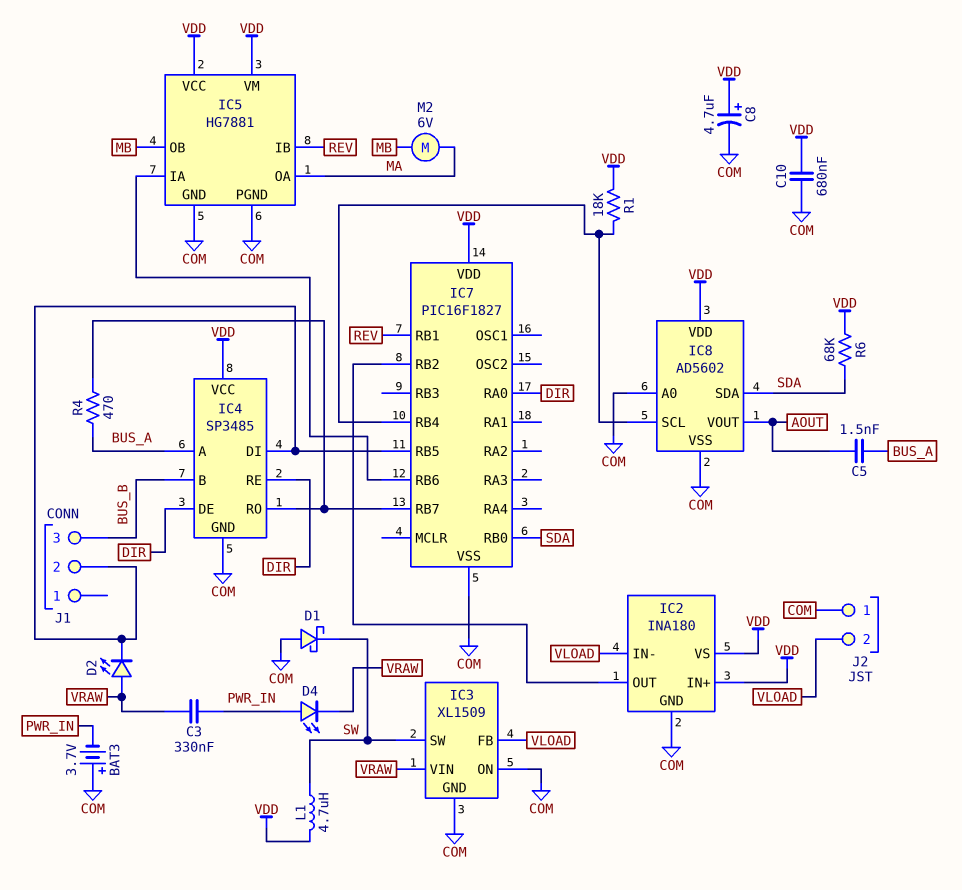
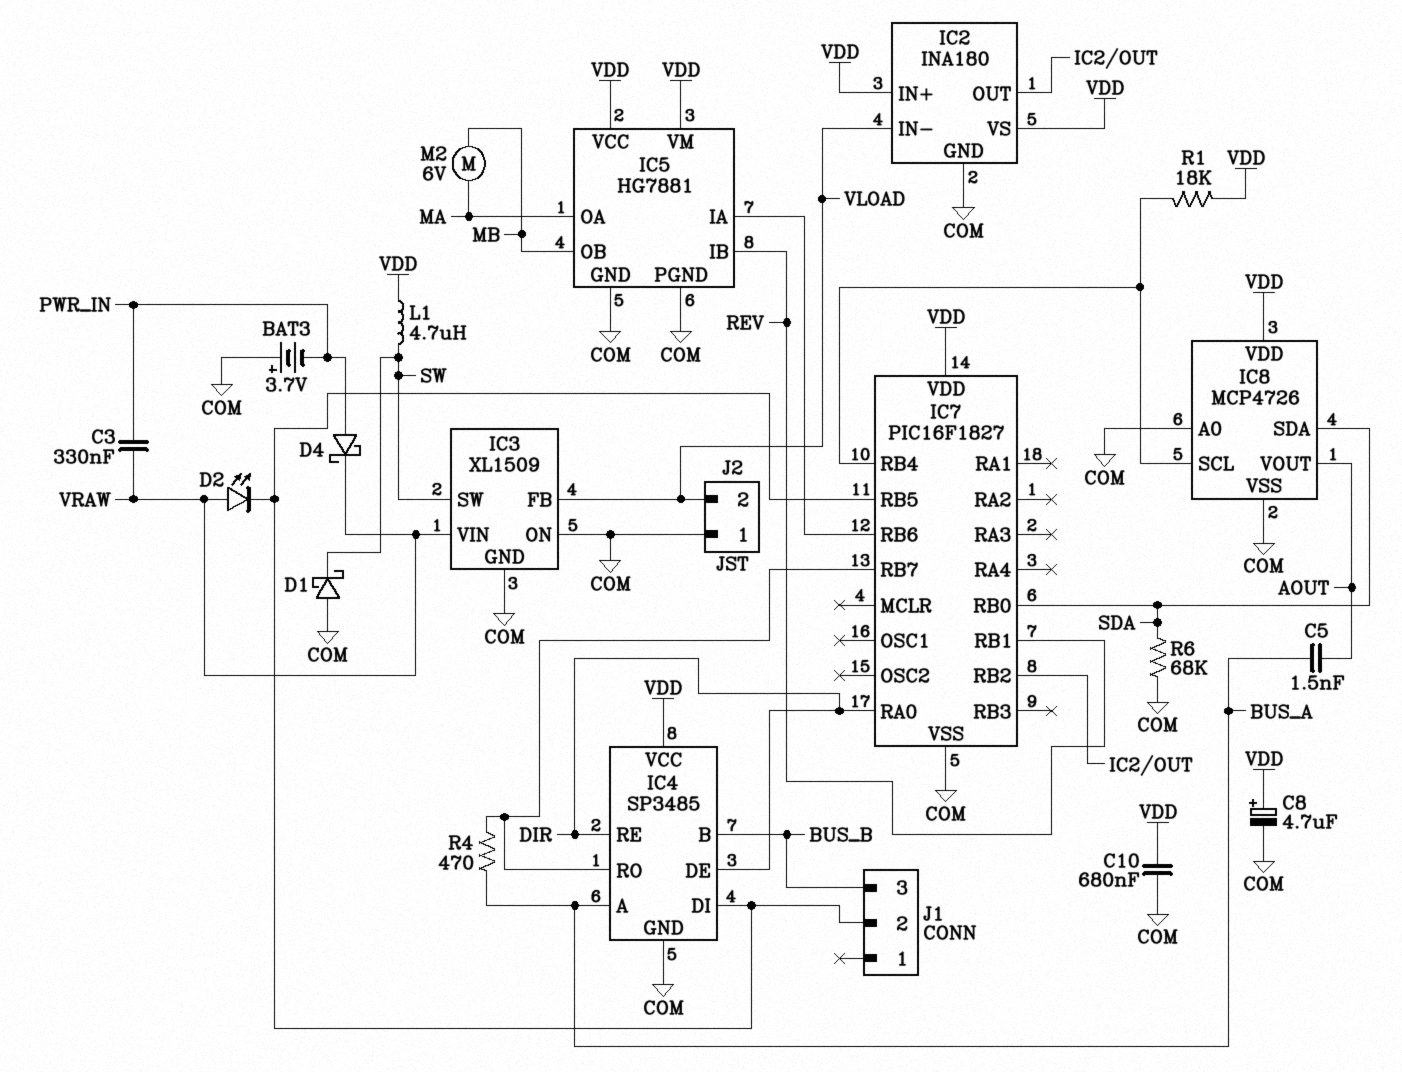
D4: LED (A PWR_IN, K VRAW) -> schottky (A PWR_IN, K VRAW)
IC8: AD5602 -> MCP4726
R6: 68k (SDA, VDD) -> 68k (COM, SDA)

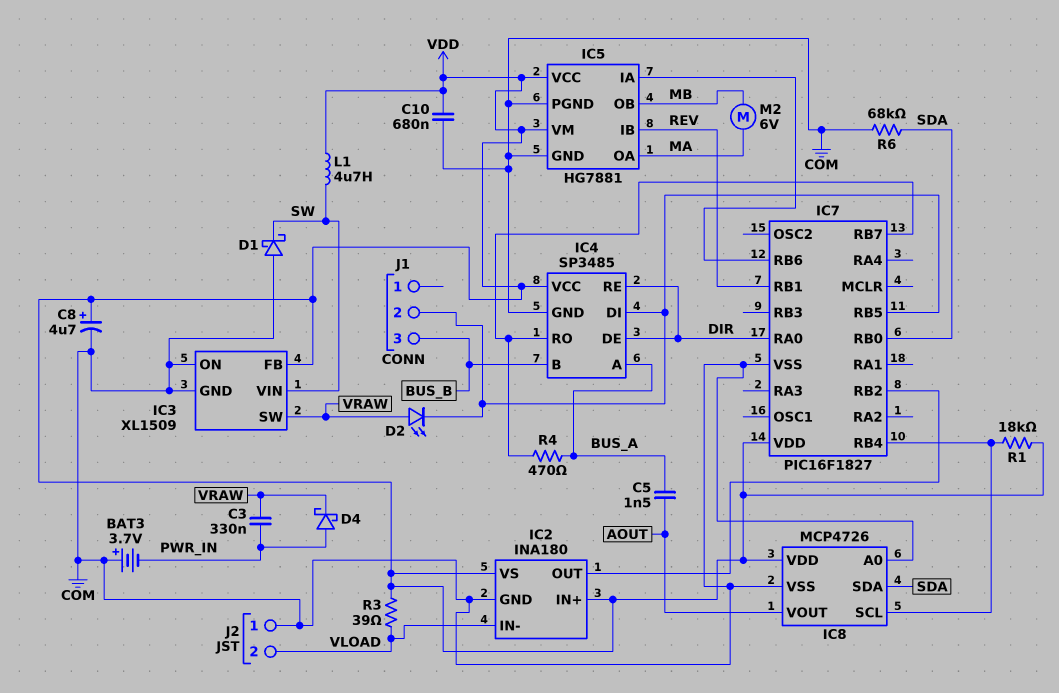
IC3 pin FB: VLOAD -> VDD
IC3 pin SW: SW -> VRAW
IC3 pin VIN: VRAW -> SW
R3: none -> 39 (VDD, VLOAD)

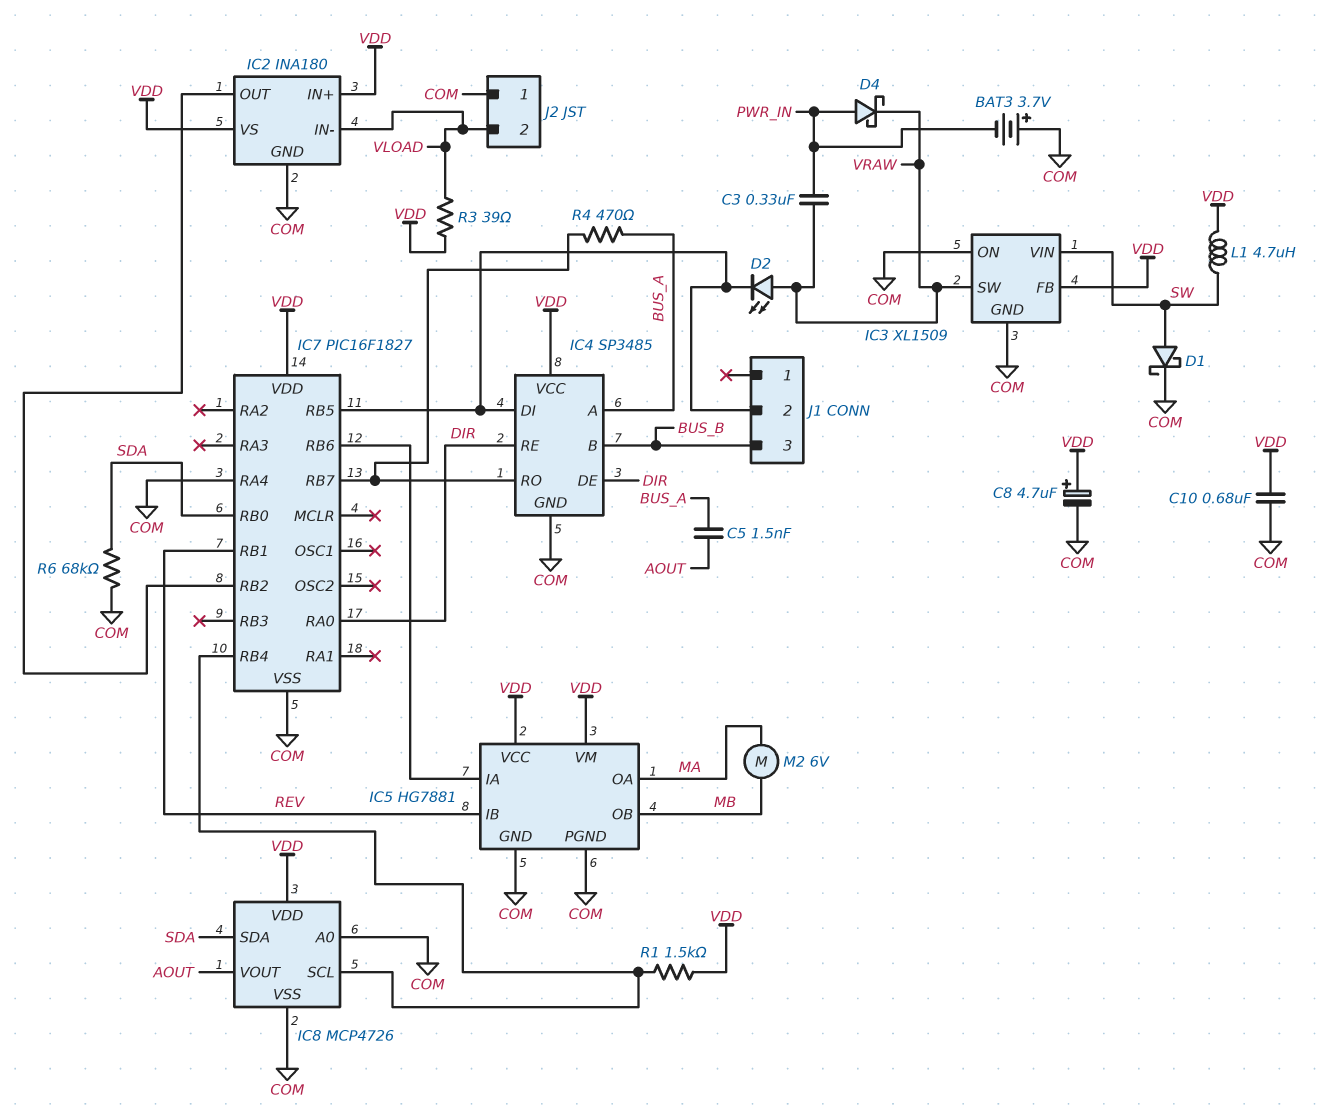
D1: schottky (A COM, K SW) -> schottky (A SW, K COM)
IC7 pin RA4: none -> COM
R1: 18k (IC7/RB4, VDD) -> 1.5k (IC7/RB4, VDD)

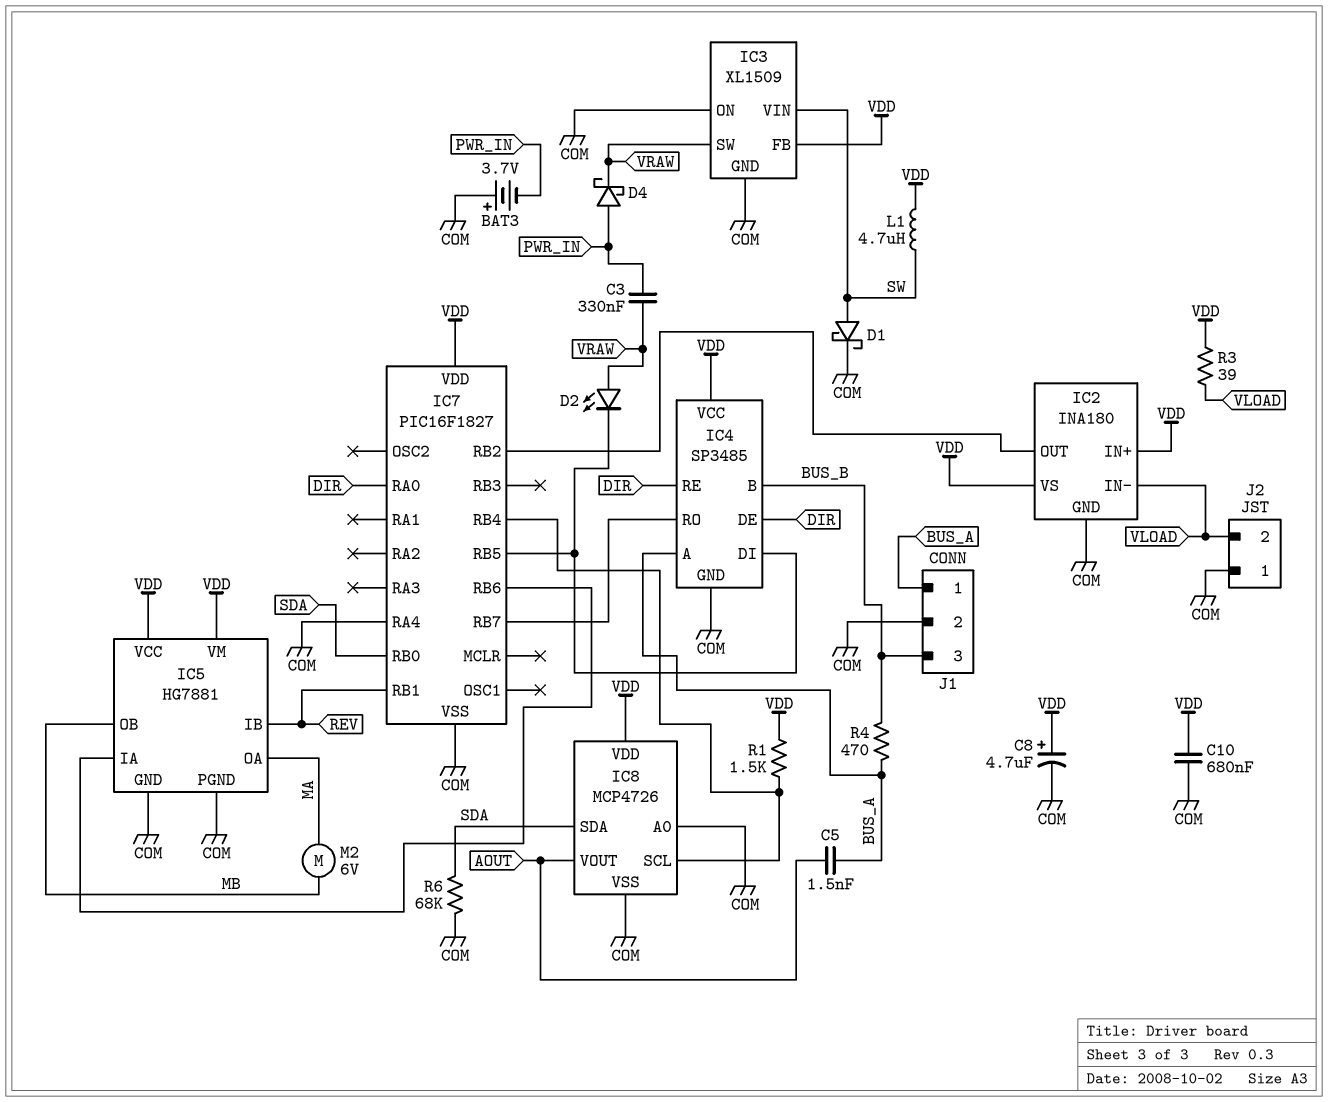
J1 pin 1: none -> BUS_A
J1 pin 2: IC4/DI -> COM
R4: 470 (BUS_A, IC4/RO) -> 470 (BUS_A, BUS_B)

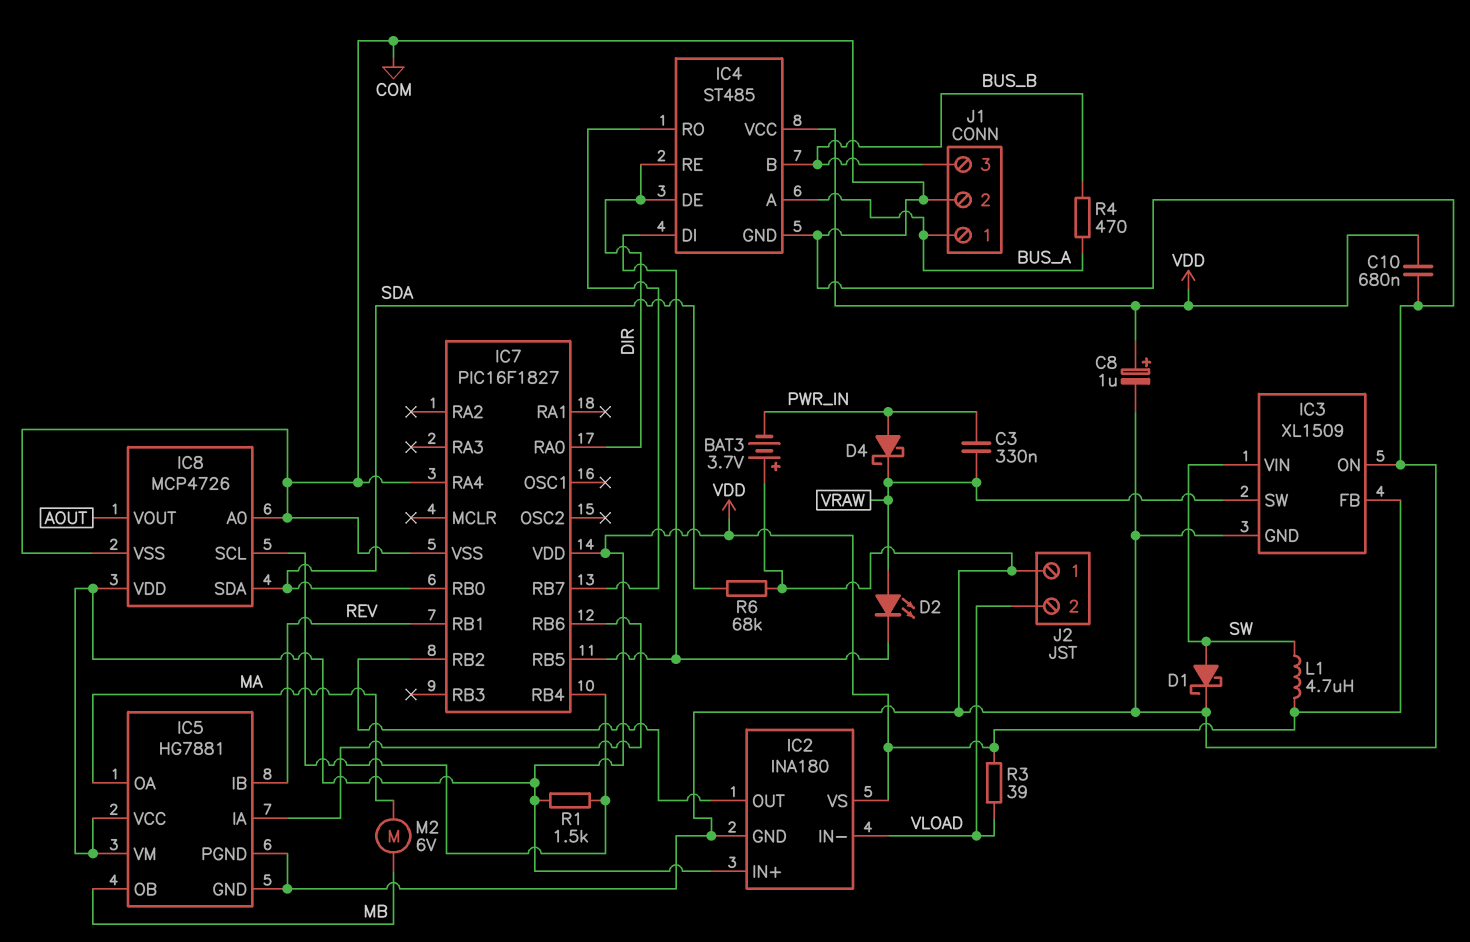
C5: 1.5nF (AOUT, BUS_A) -> none
C8: 4.7uF (plus VDD, minus COM) -> 1uF (plus VDD, minus COM)
IC4: SP3485 -> ST485

